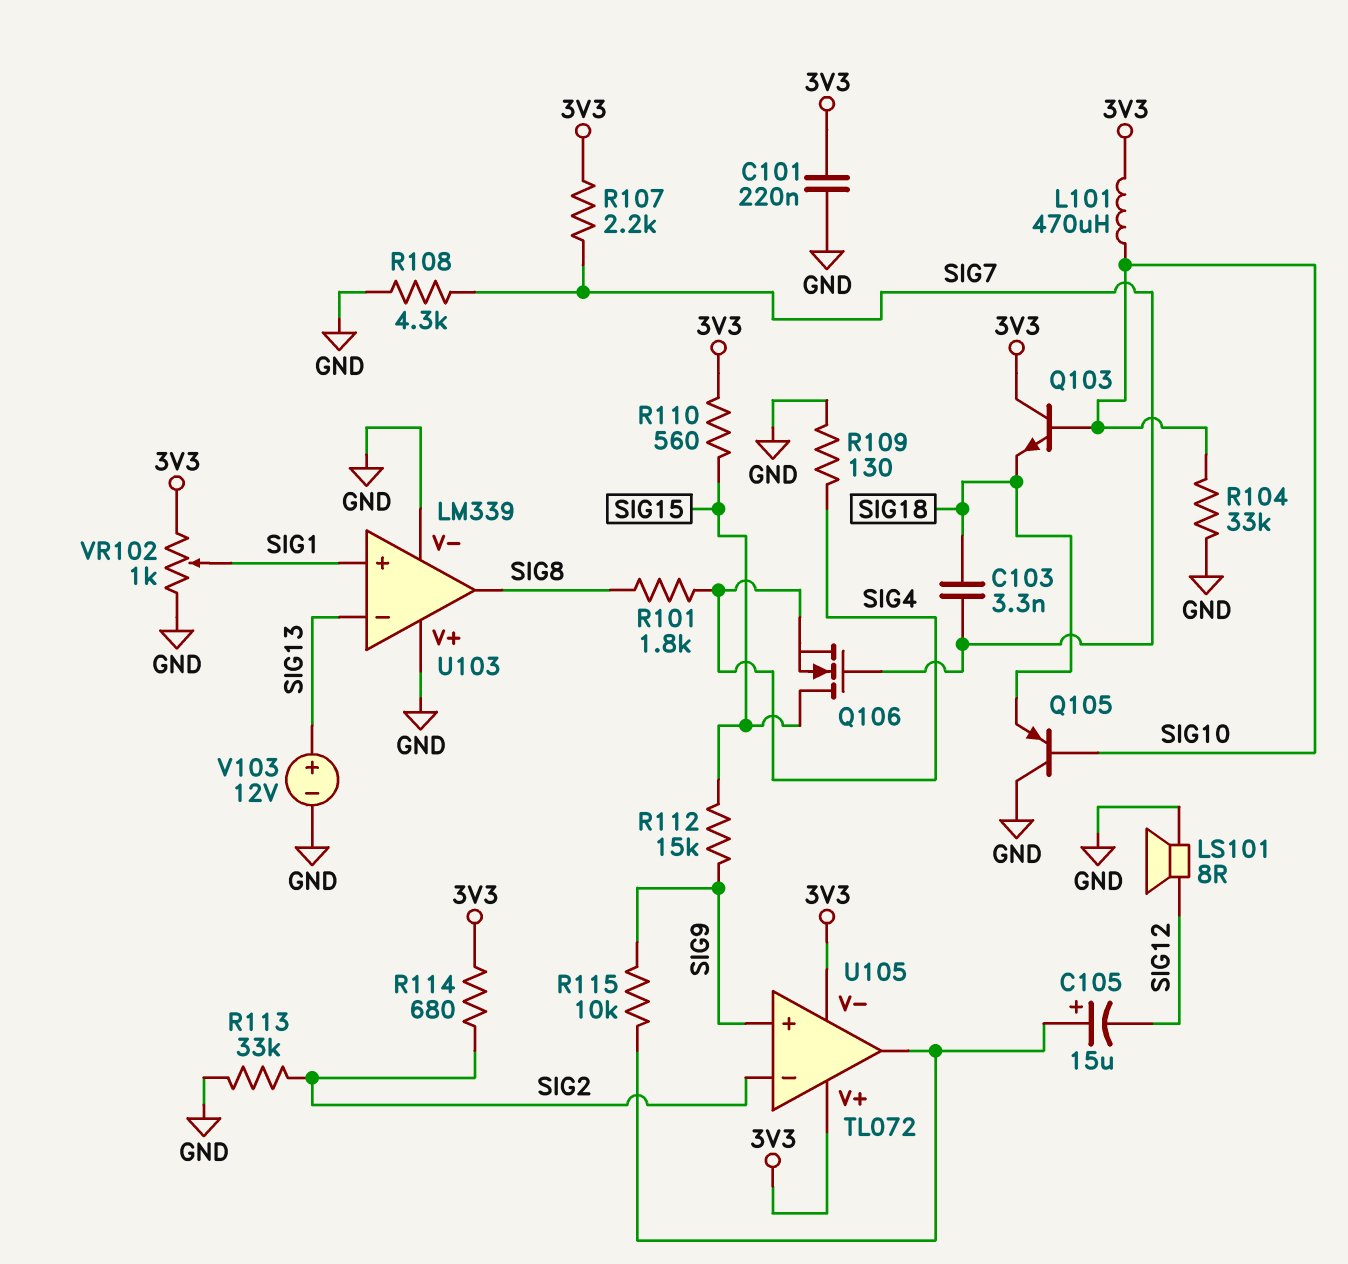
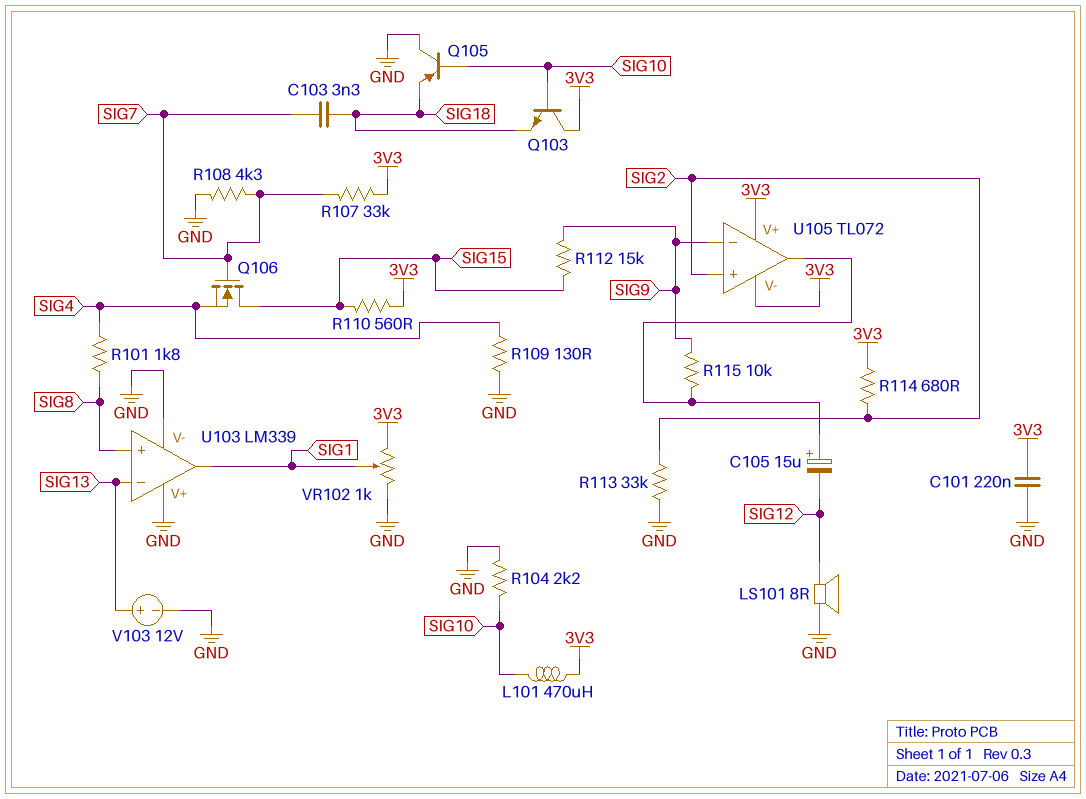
R104: 33k (GND, SIG10) -> 2.2k (GND, SIG10)
R107: 2.2k (3V3, SIG7) -> 33k (3V3, SIG7)
U103 pin in+: SIG1 -> SIG8
U103 pin out: SIG8 -> SIG1
U105 pin in+: SIG9 -> SIG2
U105 pin in-: SIG2 -> SIG9

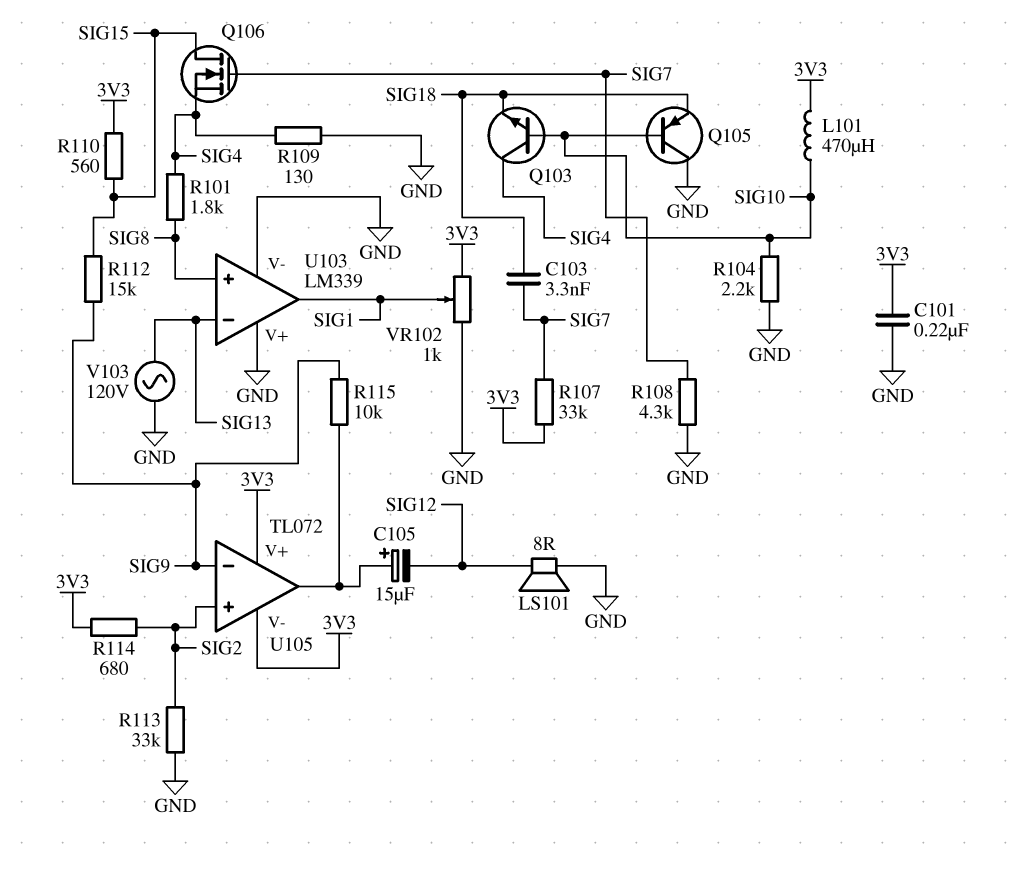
Q103: NPN (B SIG10, C 3V3, E SIG18) -> NPN (B SIG10, C SIG4, E SIG18)
V103: 12V (plus SIG13, minus GND) -> AC 120V (GND, SIG13)

